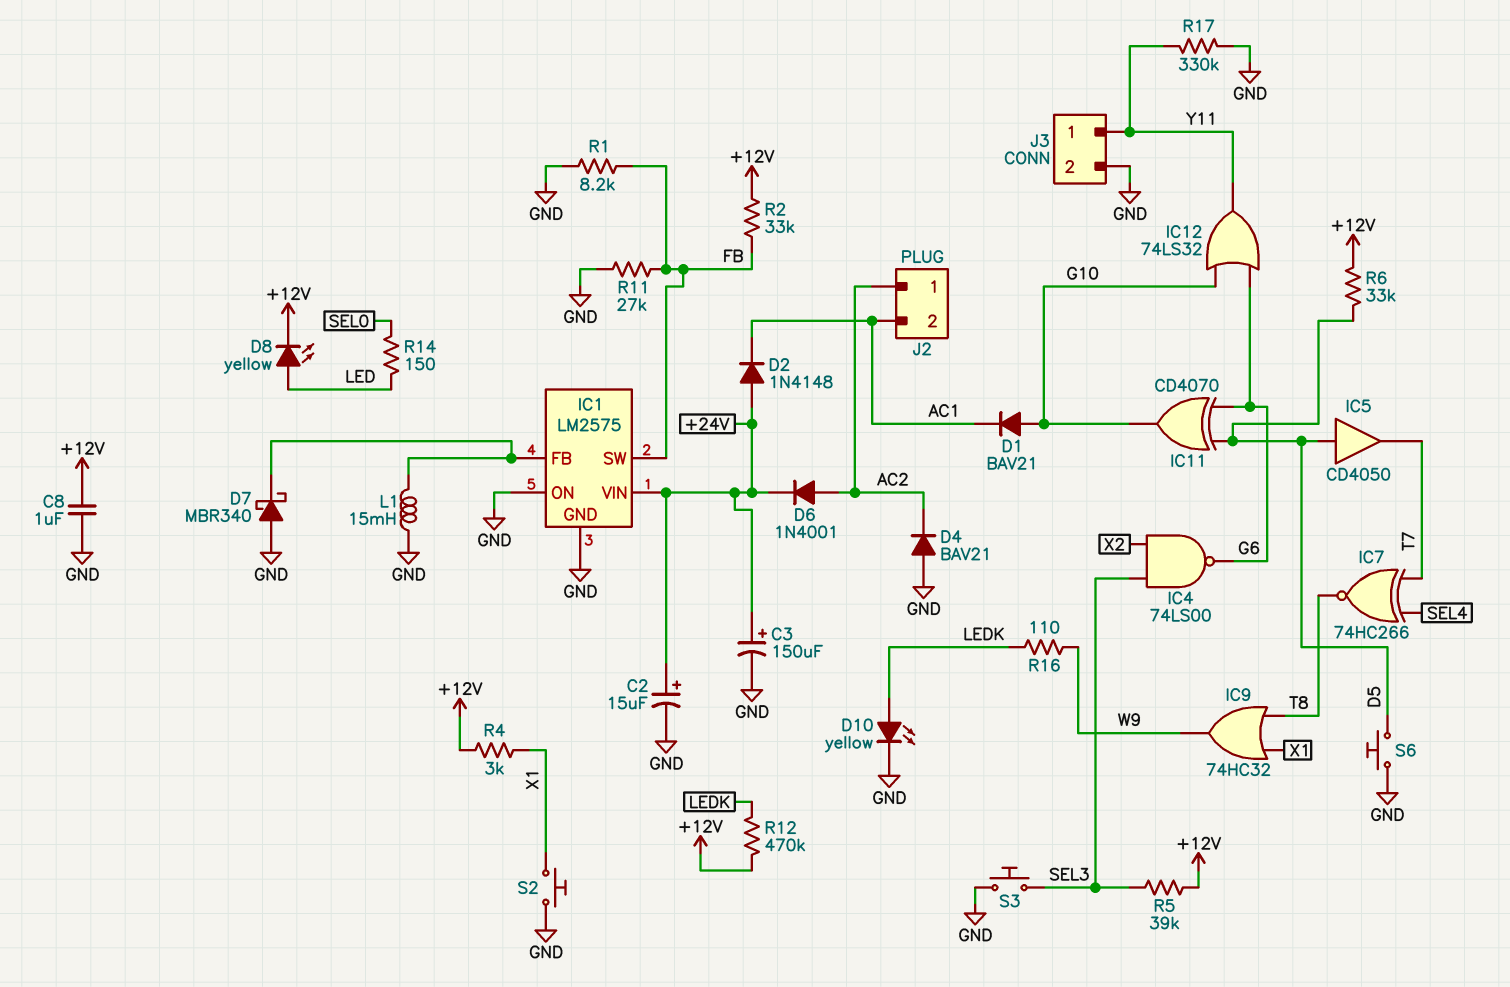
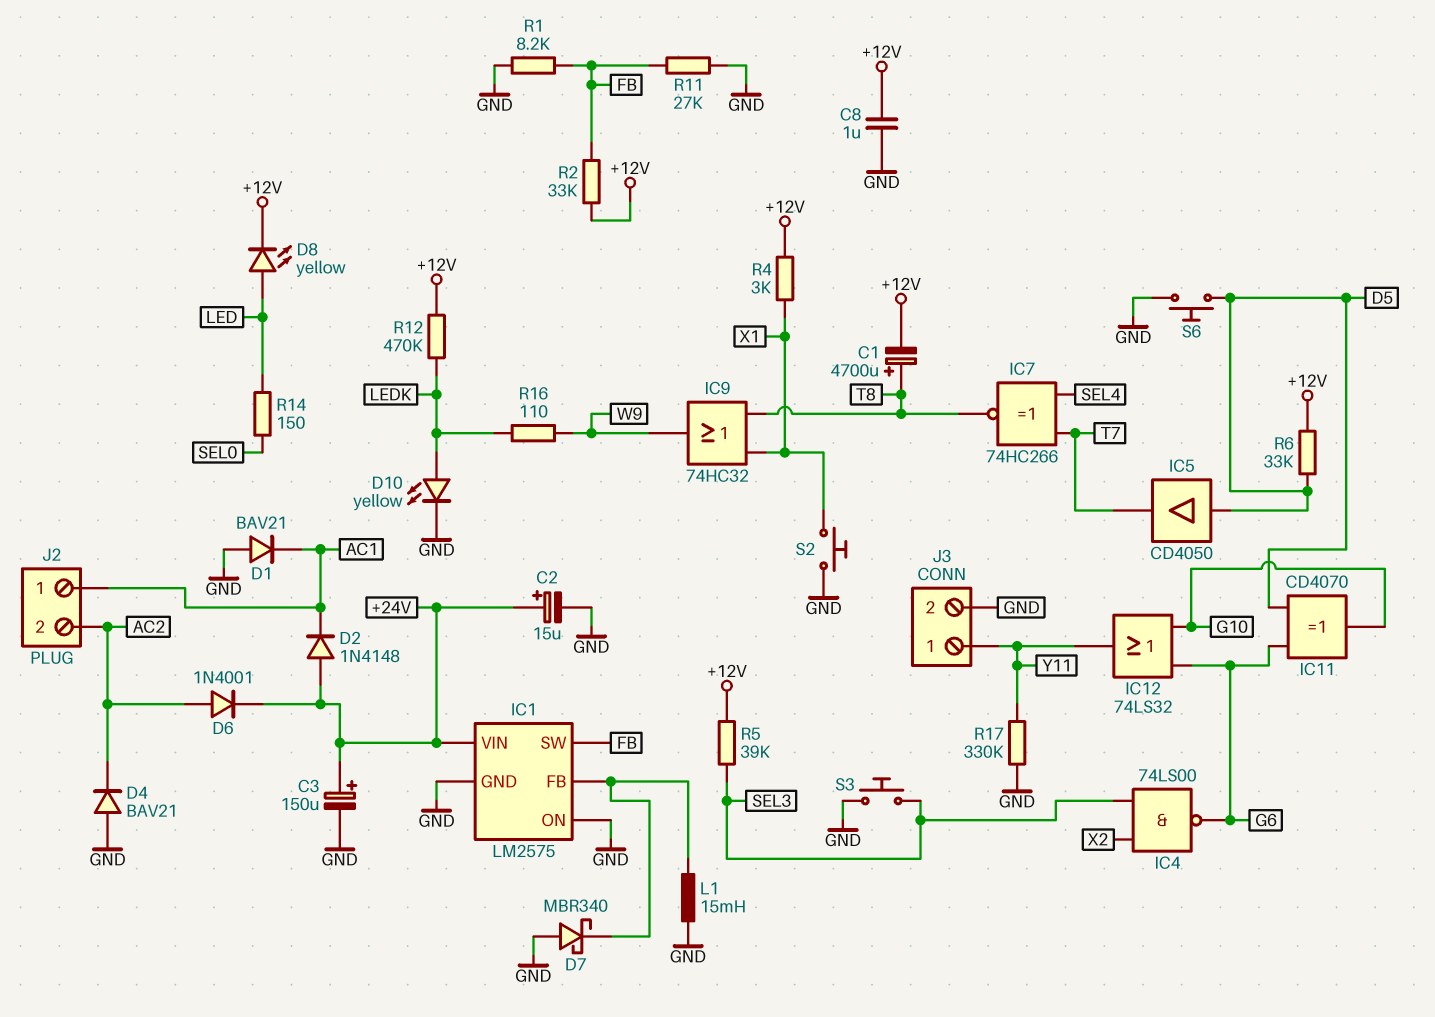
C1: none -> 4700uF (plus T8, minus +12V)
D1: diode BAV21 (A G10, K AC1) -> diode BAV21 (A GND, K AC1)
J2 pin 1: AC2 -> AC1
J2 pin 2: AC1 -> AC2

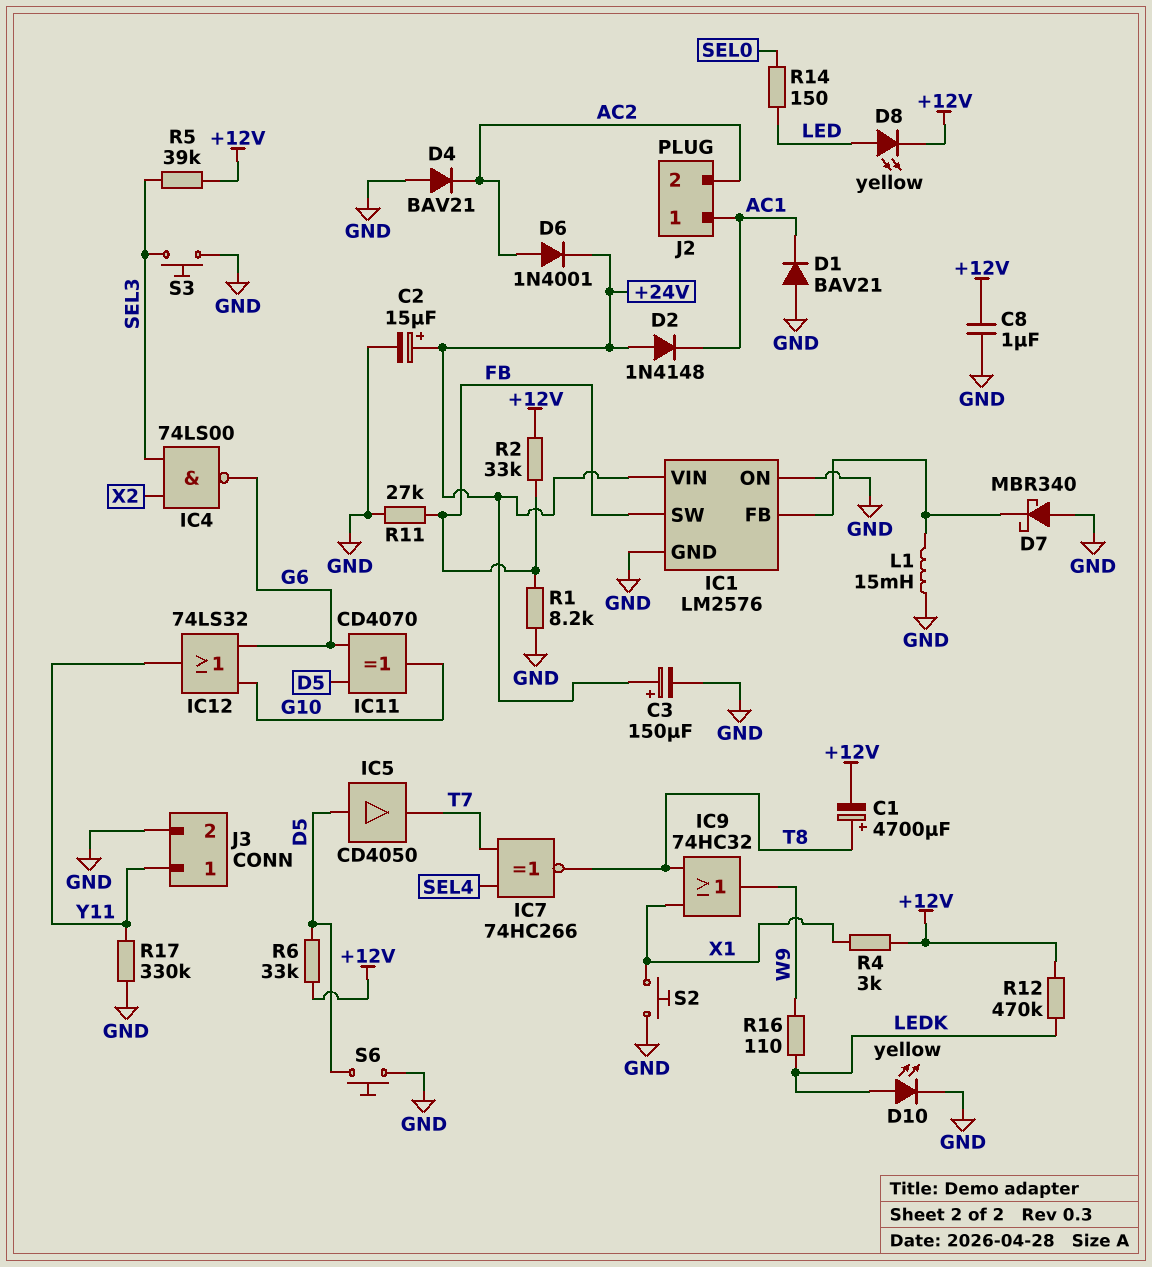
IC1: LM2575 -> LM2576

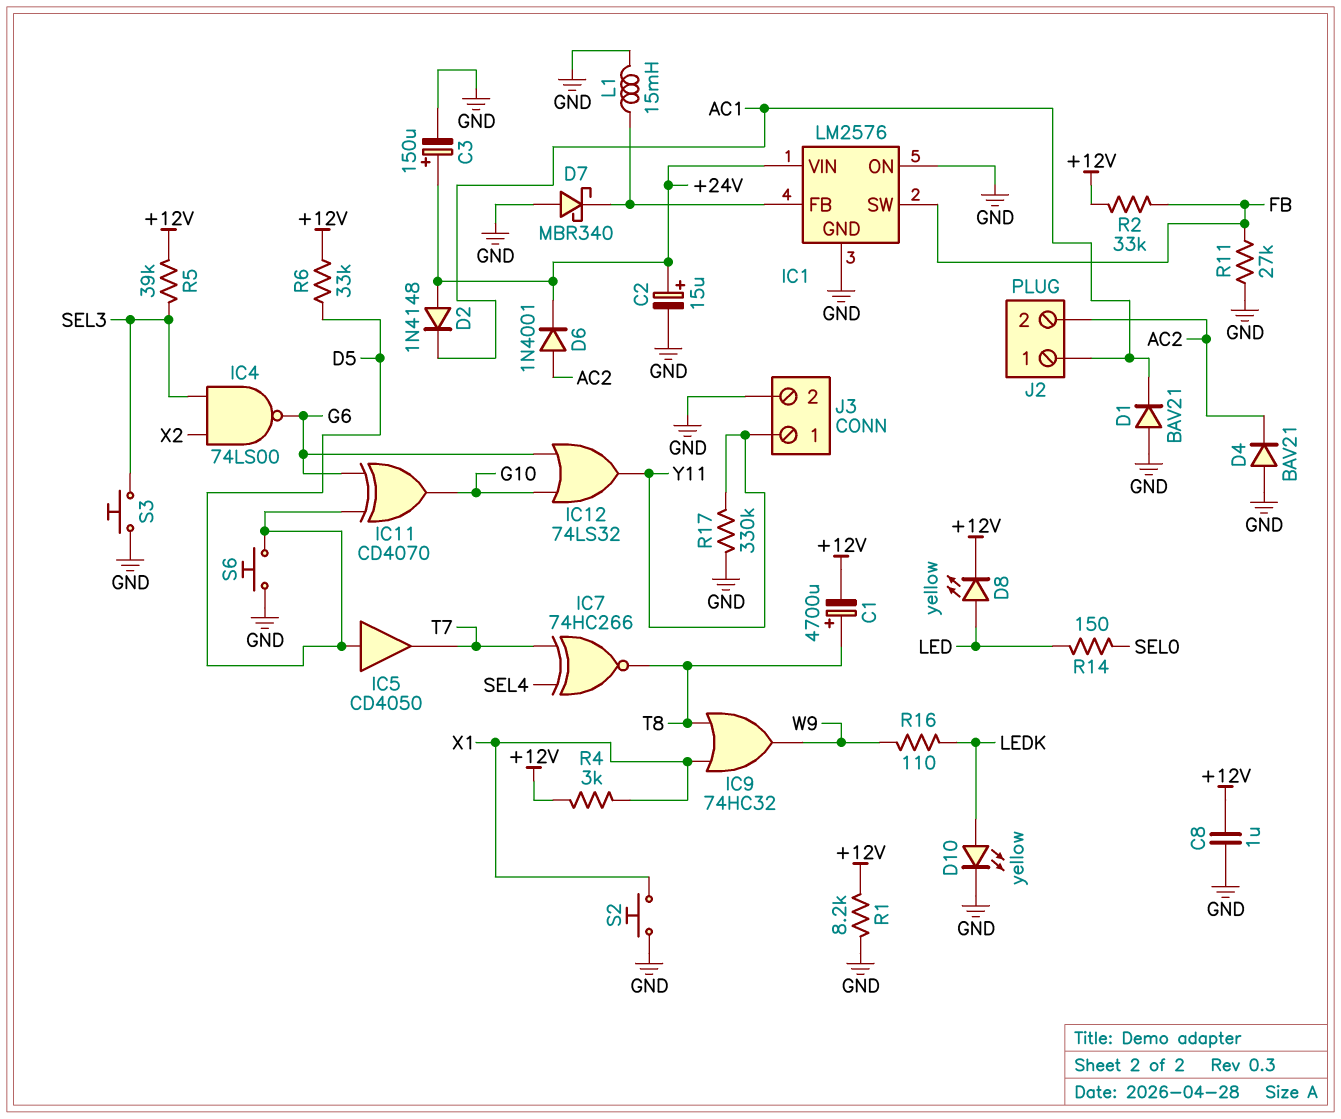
R1: 8.2k (FB, GND) -> 8.2k (+12V, GND)
R12: 470k (+12V, LEDK) -> none

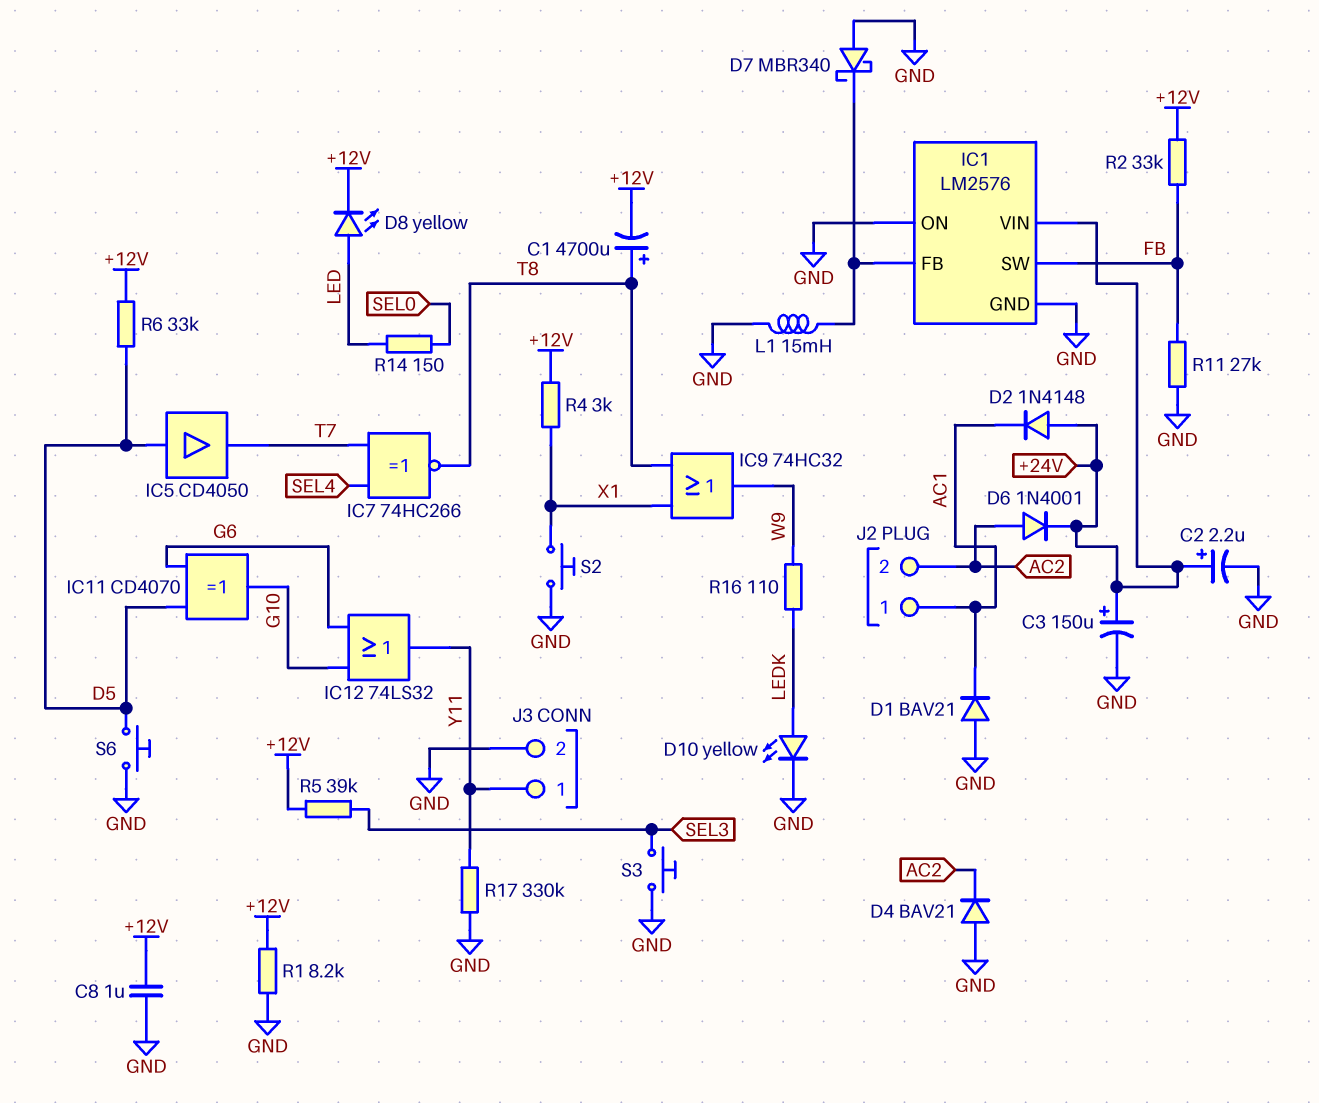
C2: 15uF (plus +24V, minus GND) -> 2.2uF (plus +24V, minus GND)
IC4: NAND 74LS00 (in SEL3, in X2, out G6) -> none

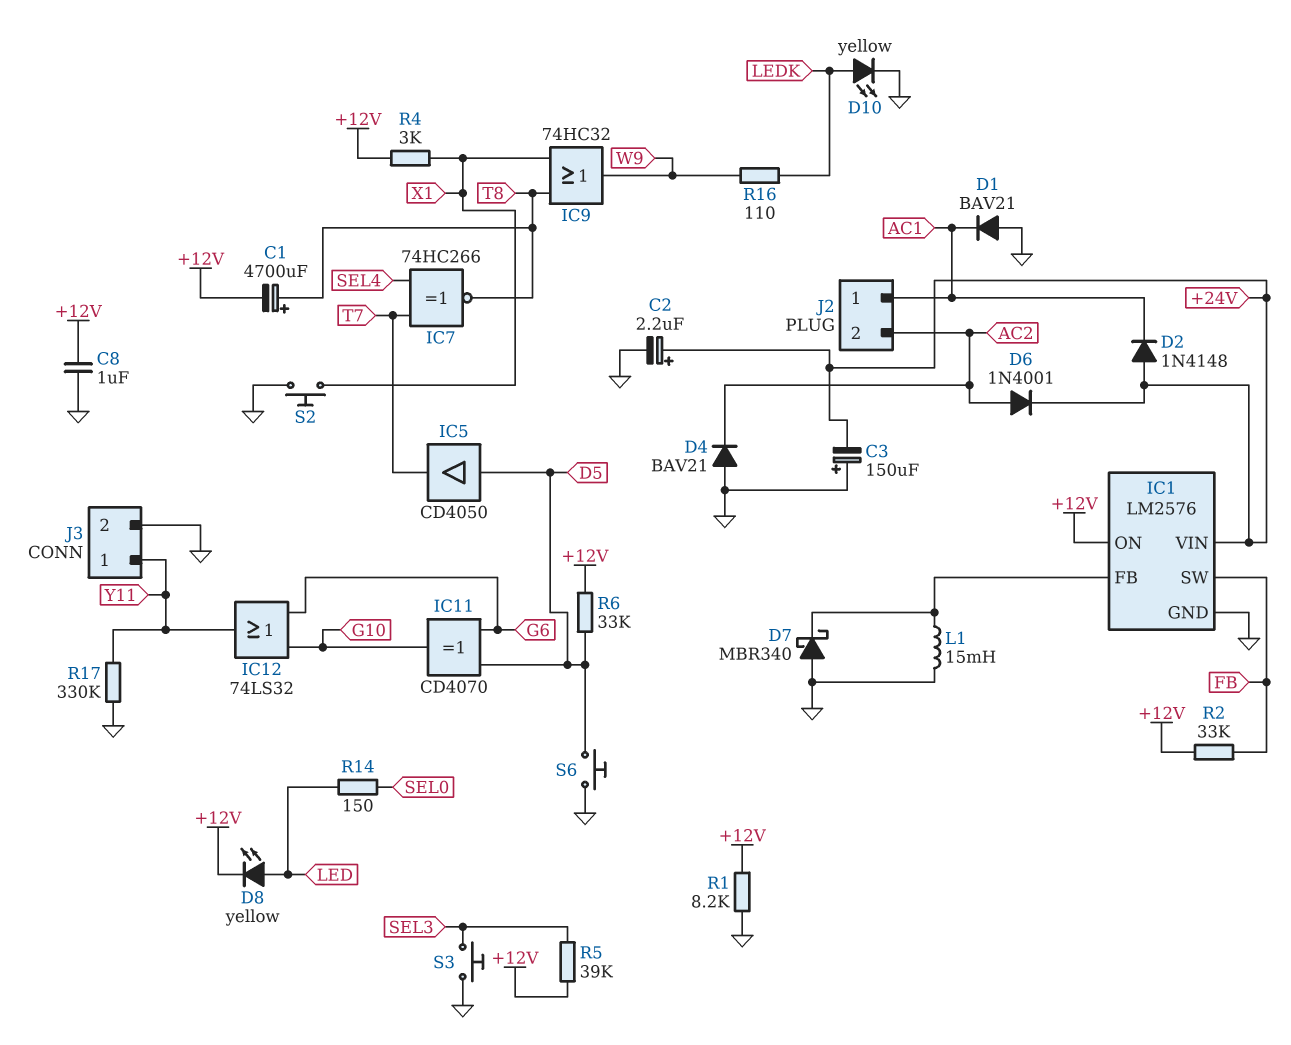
C3: 150uF (plus +24V, minus GND) -> 150uF (plus GND, minus +24V)
IC1 pin ON: GND -> +12V
R11: 27k (FB, GND) -> none

